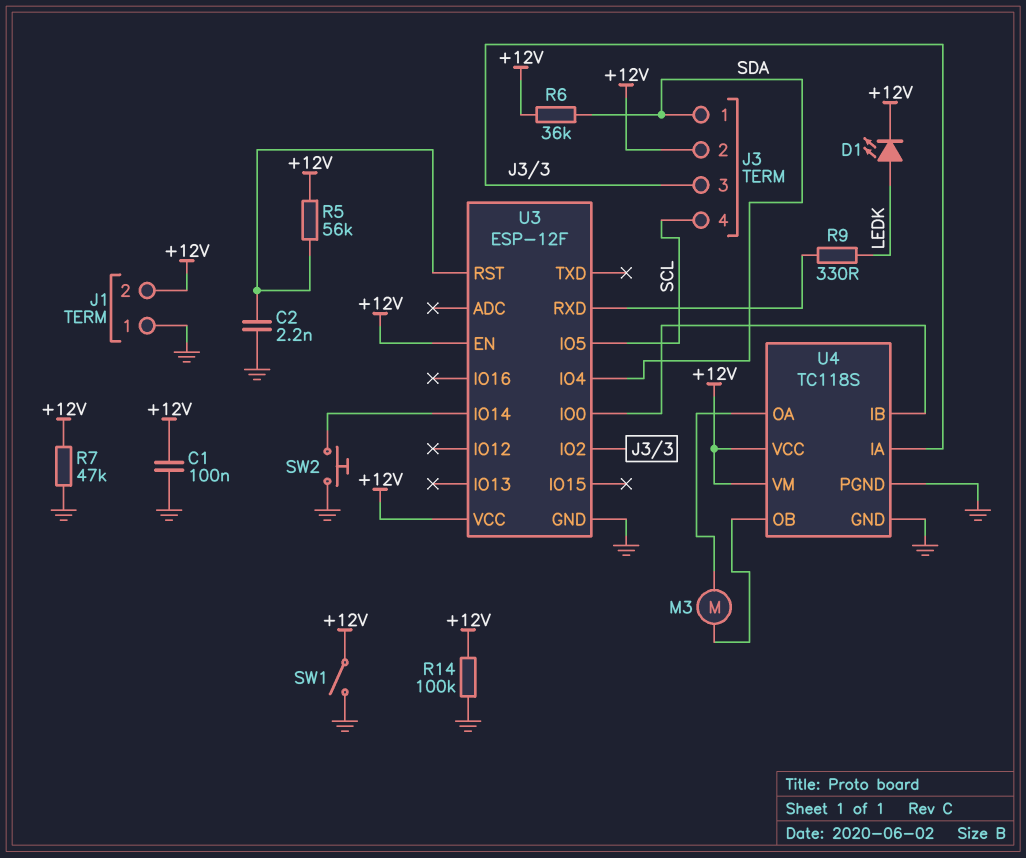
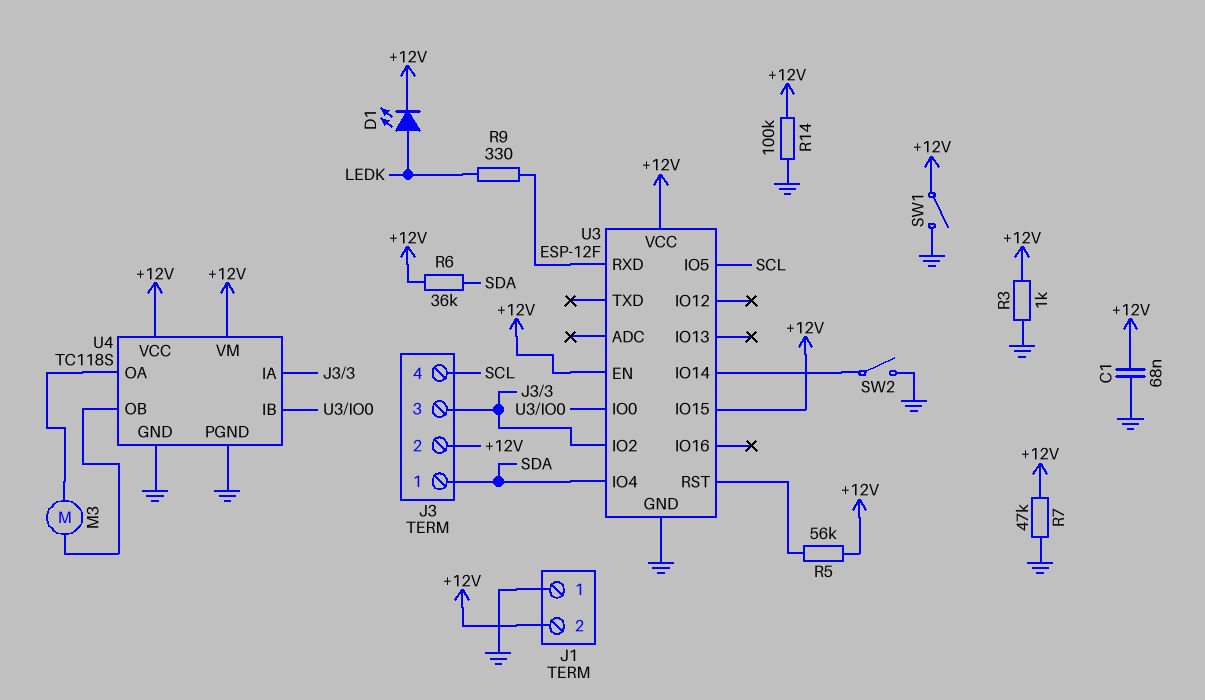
C1: 100nF (+12V, GND) -> 68nF (+12V, GND)
C2: 2.2nF (GND, U3/RST) -> none
R3: none -> 1k (+12V, GND)
SW2: button (GND, U3/IO14) -> switch (GND, U3/IO14)
U3 pin IO15: none -> +12V

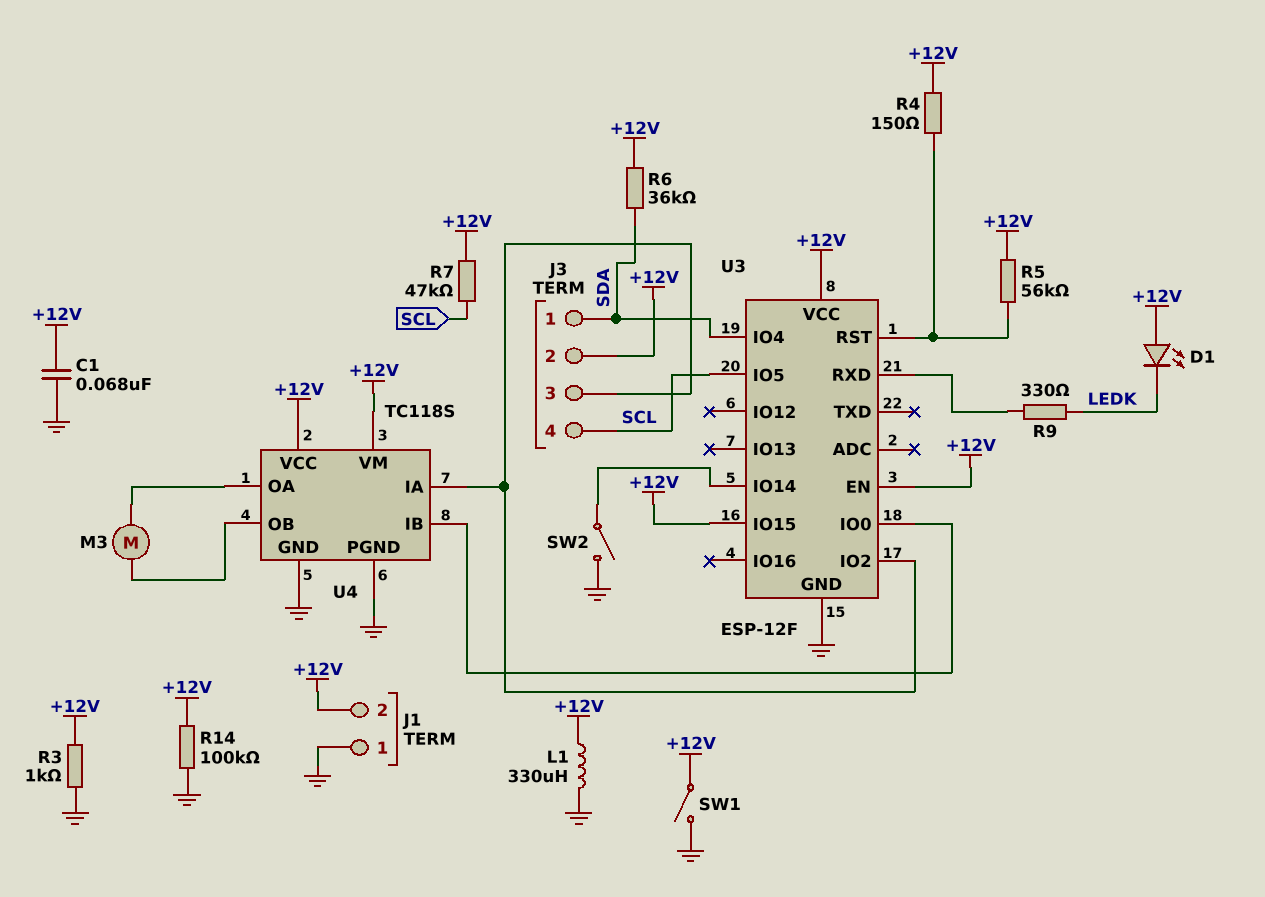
D1: LED (A LEDK, K +12V) -> LED (A +12V, K LEDK)
L1: none -> 330uH (+12V, GND)
R4: none -> 150 (+12V, U3/RST)
R7: 47k (+12V, GND) -> 47k (+12V, SCL)

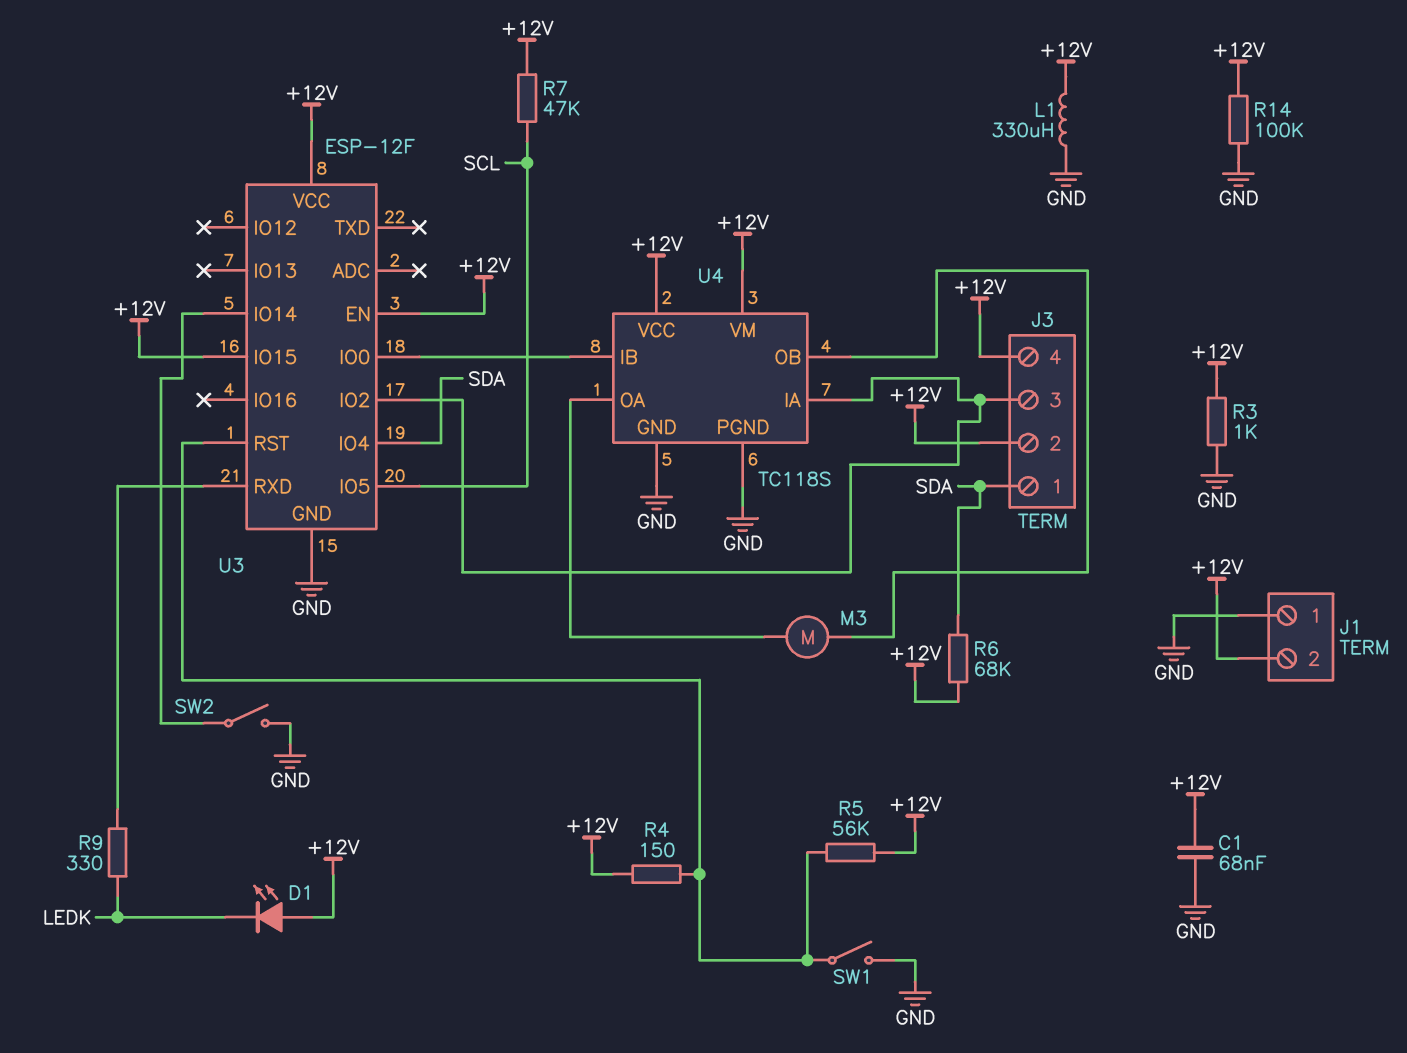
J3 pin 4: SCL -> +12V
R6: 36k (+12V, SDA) -> 68k (+12V, SDA)
SW1: switch (+12V, GND) -> switch (GND, U3/RST)

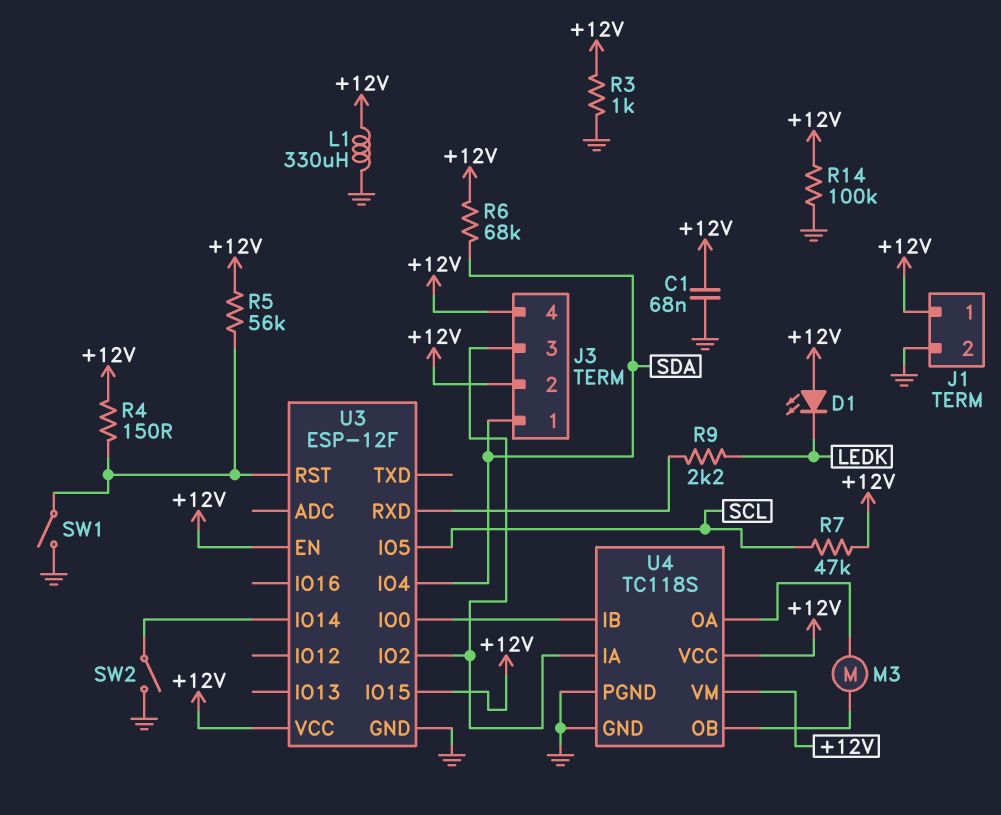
J1 pin 1: GND -> +12V
J1 pin 2: +12V -> GND
R9: 330 (LEDK, U3/RXD) -> 2.2k (LEDK, U3/RXD)

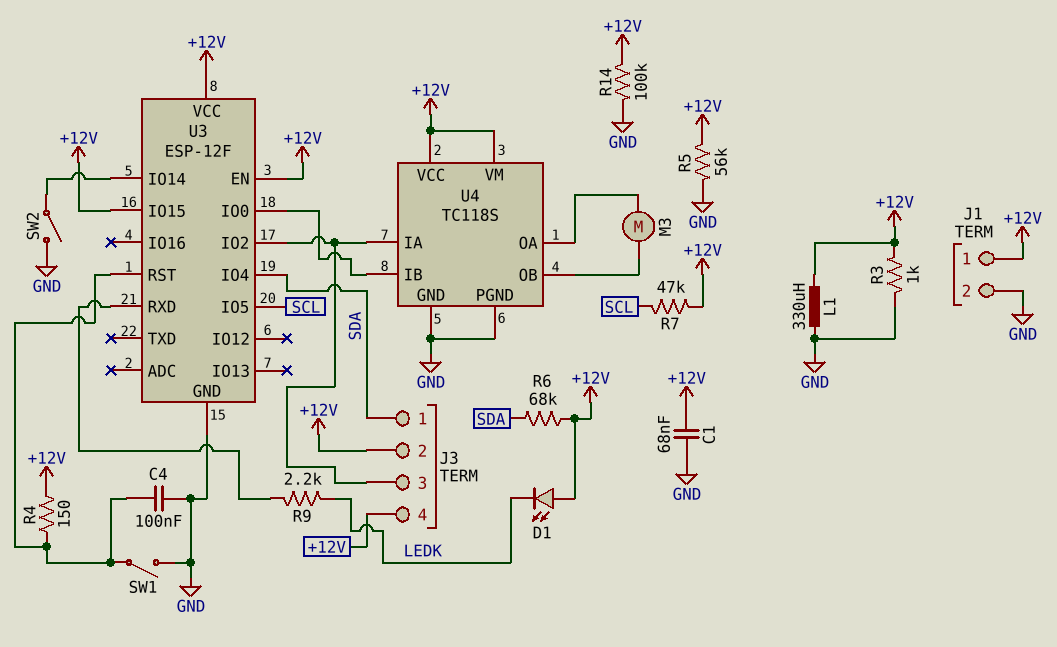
C4: none -> 100nF (GND, U3/RST)
R5: 56k (+12V, U3/RST) -> 56k (+12V, GND)

